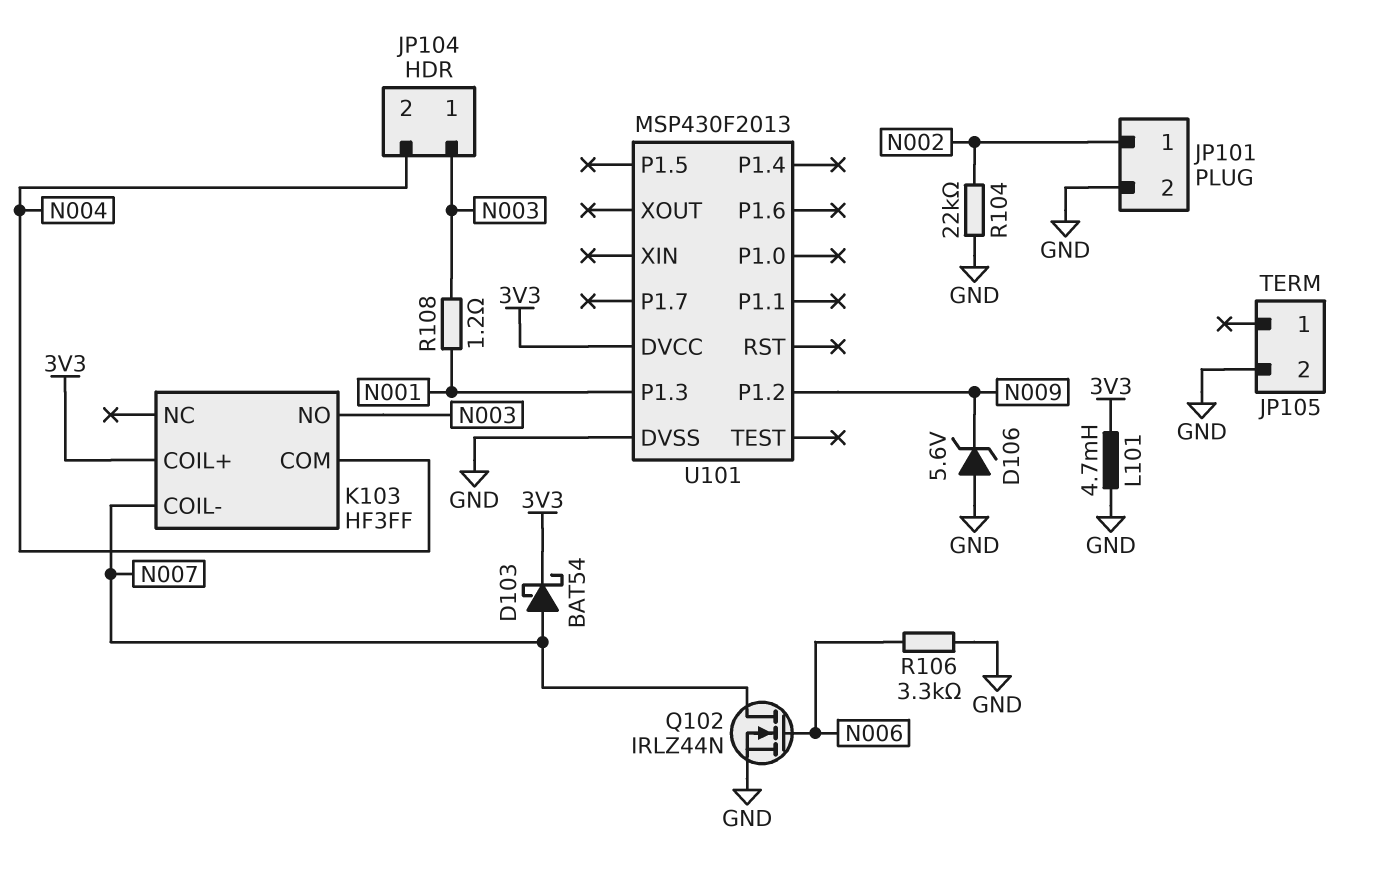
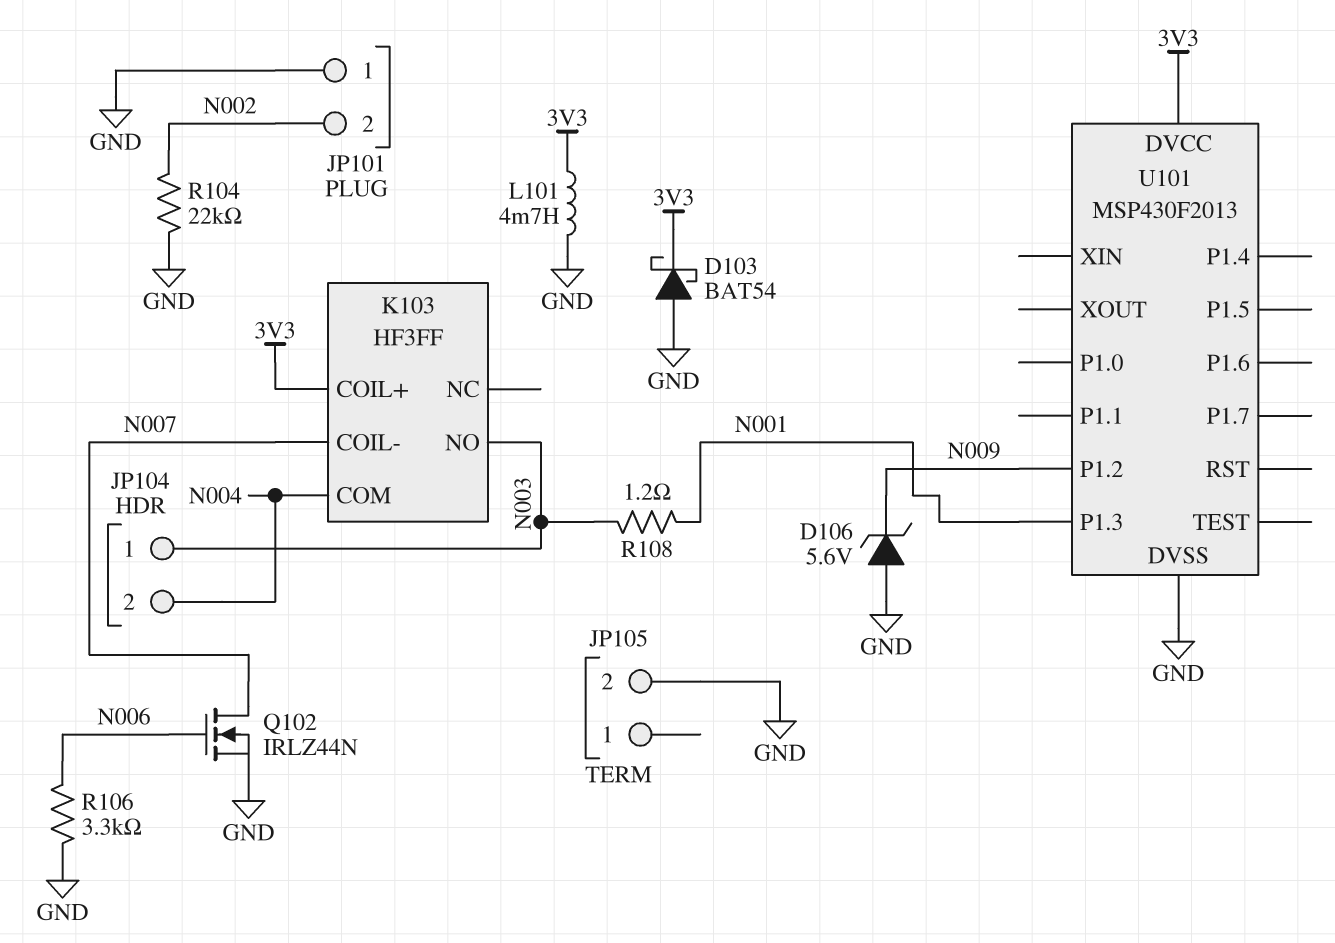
D103: schottky BAT54 (A N007, K 3V3) -> schottky BAT54 (A GND, K 3V3)
JP101 pin 1: N002 -> GND
JP101 pin 2: GND -> N002

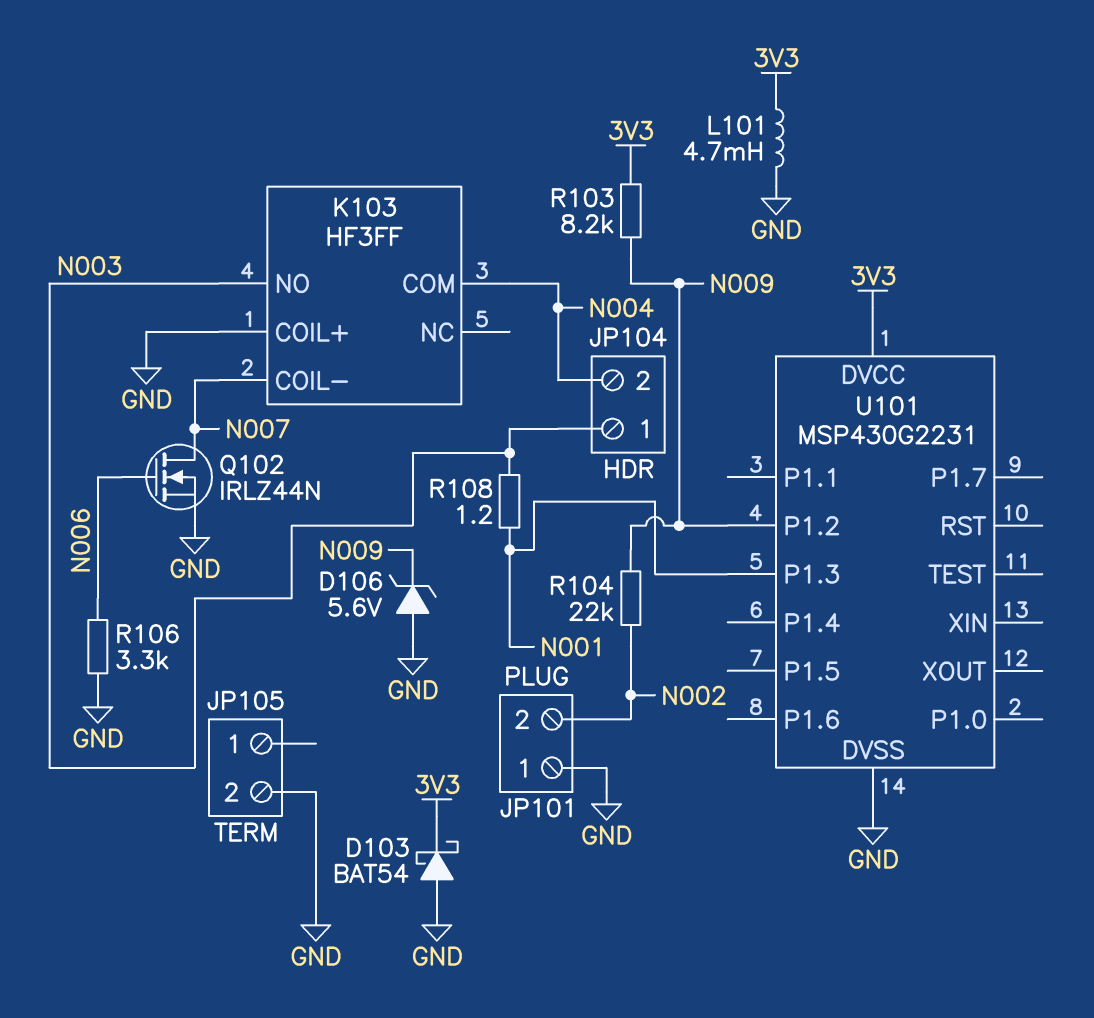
K103 pin COIL+: 3V3 -> GND
R103: none -> 8.2k (3V3, N009)
R104: 22k (GND, N002) -> 22k (N002, N009)
U101: MSP430F2013 -> MSP430G2231

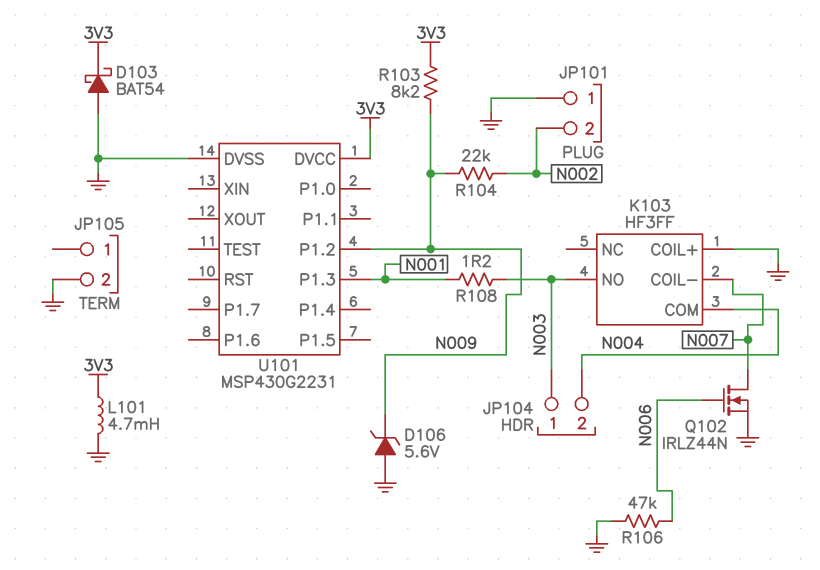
R106: 3.3k (GND, N006) -> 47k (GND, N006)

